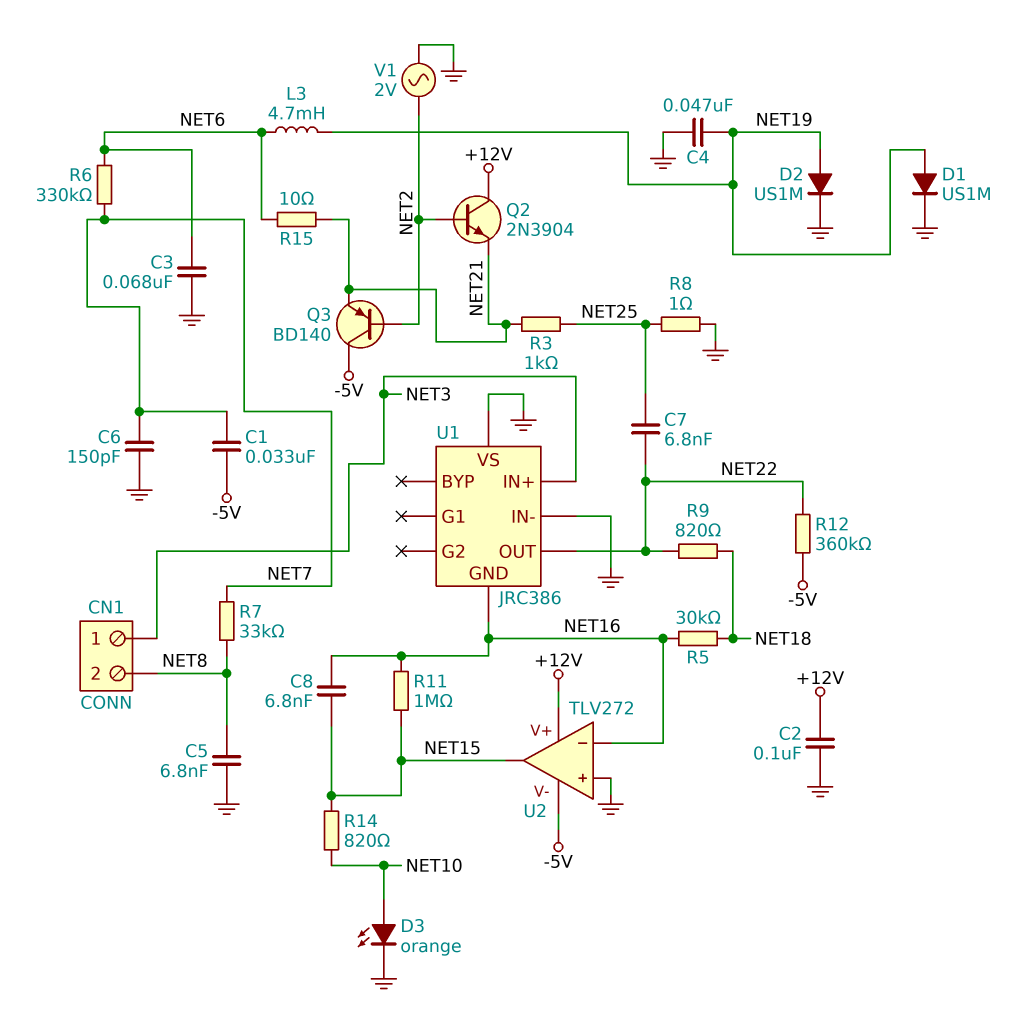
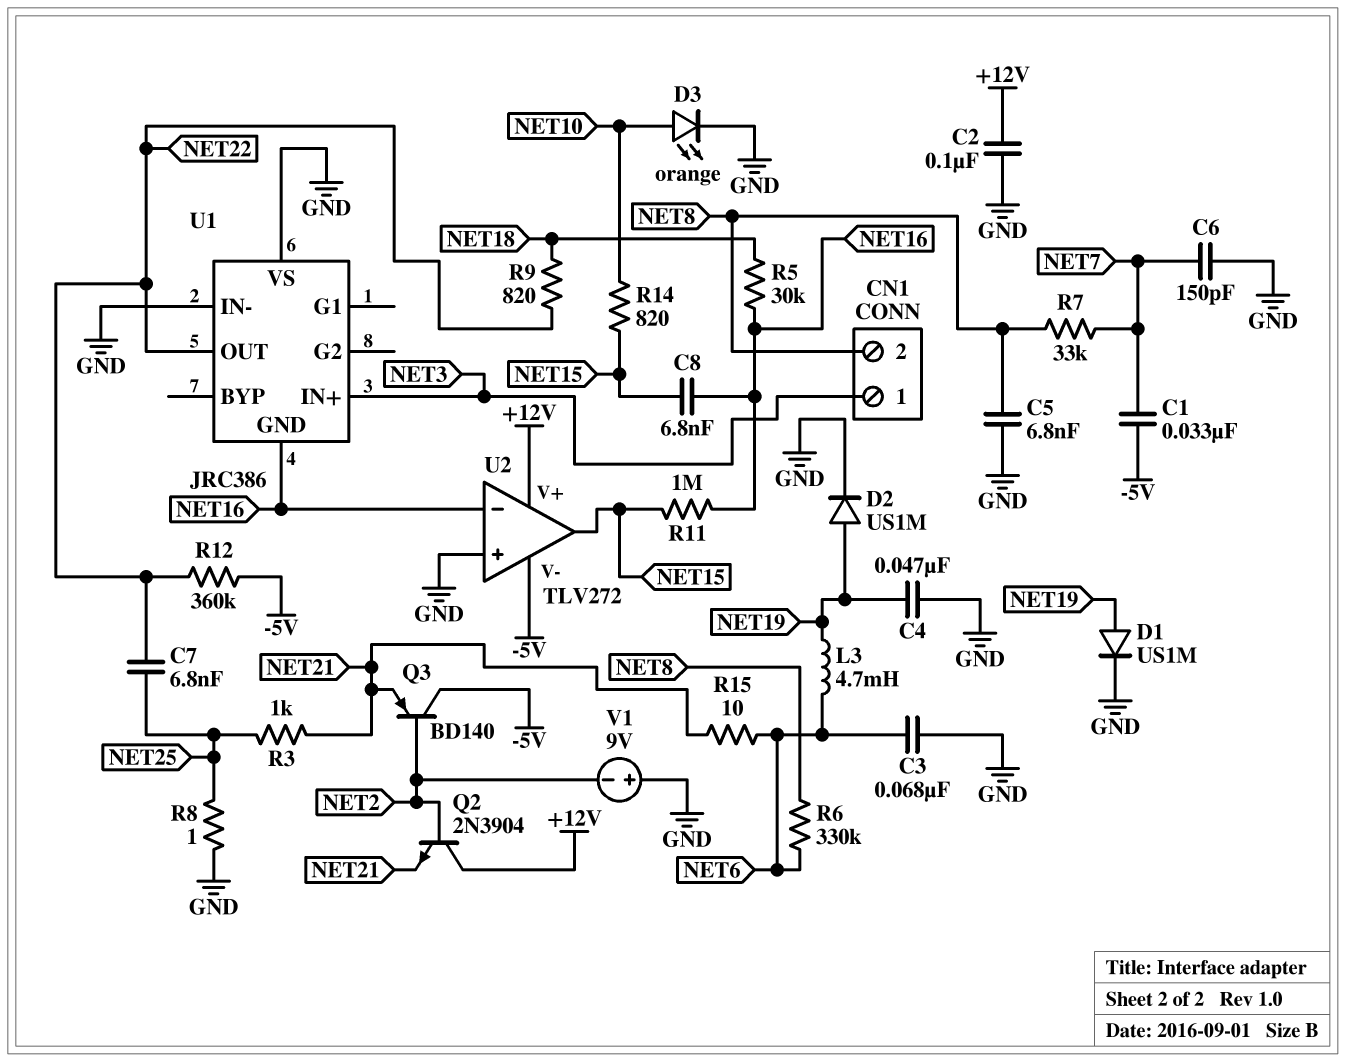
R6: 330k (NET6, NET7) -> 330k (NET6, NET8)
V1: AC 2V (GND, NET2) -> 9V (plus GND, minus NET2)

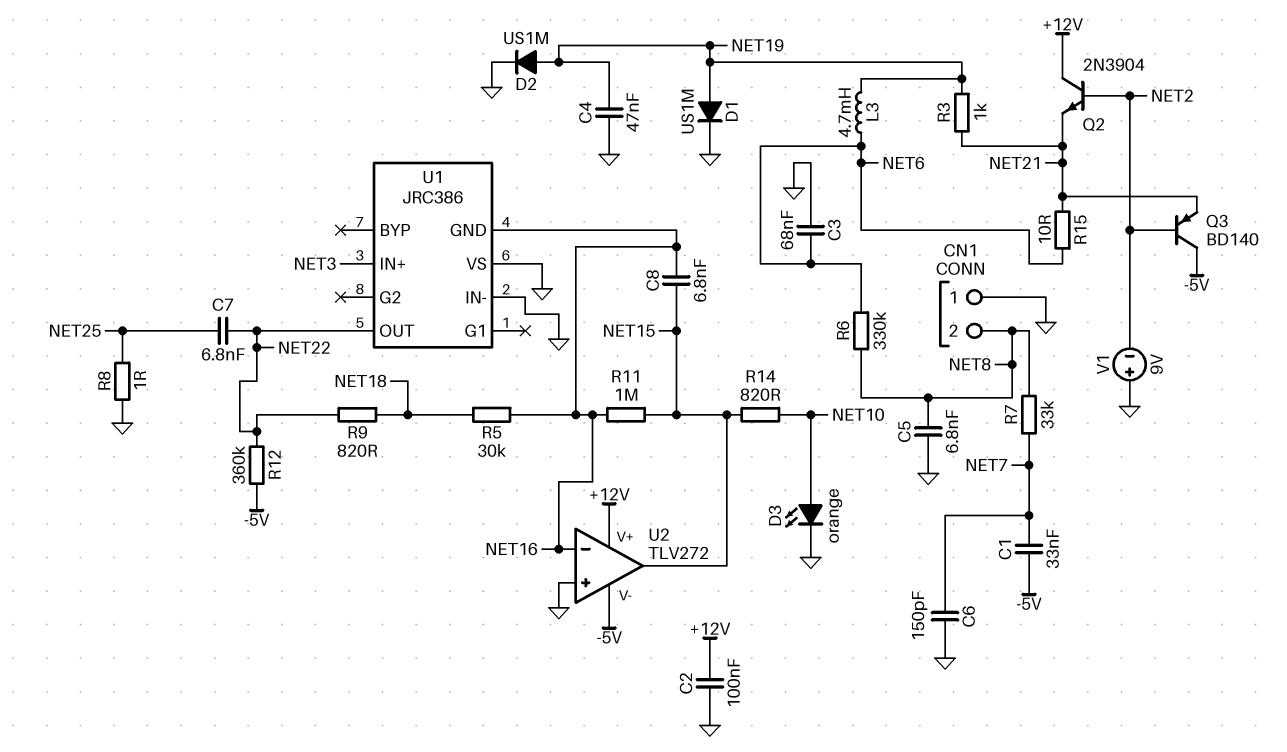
CN1 pin 1: NET3 -> GND
R3: 1k (NET21, NET25) -> 1k (NET19, NET21)

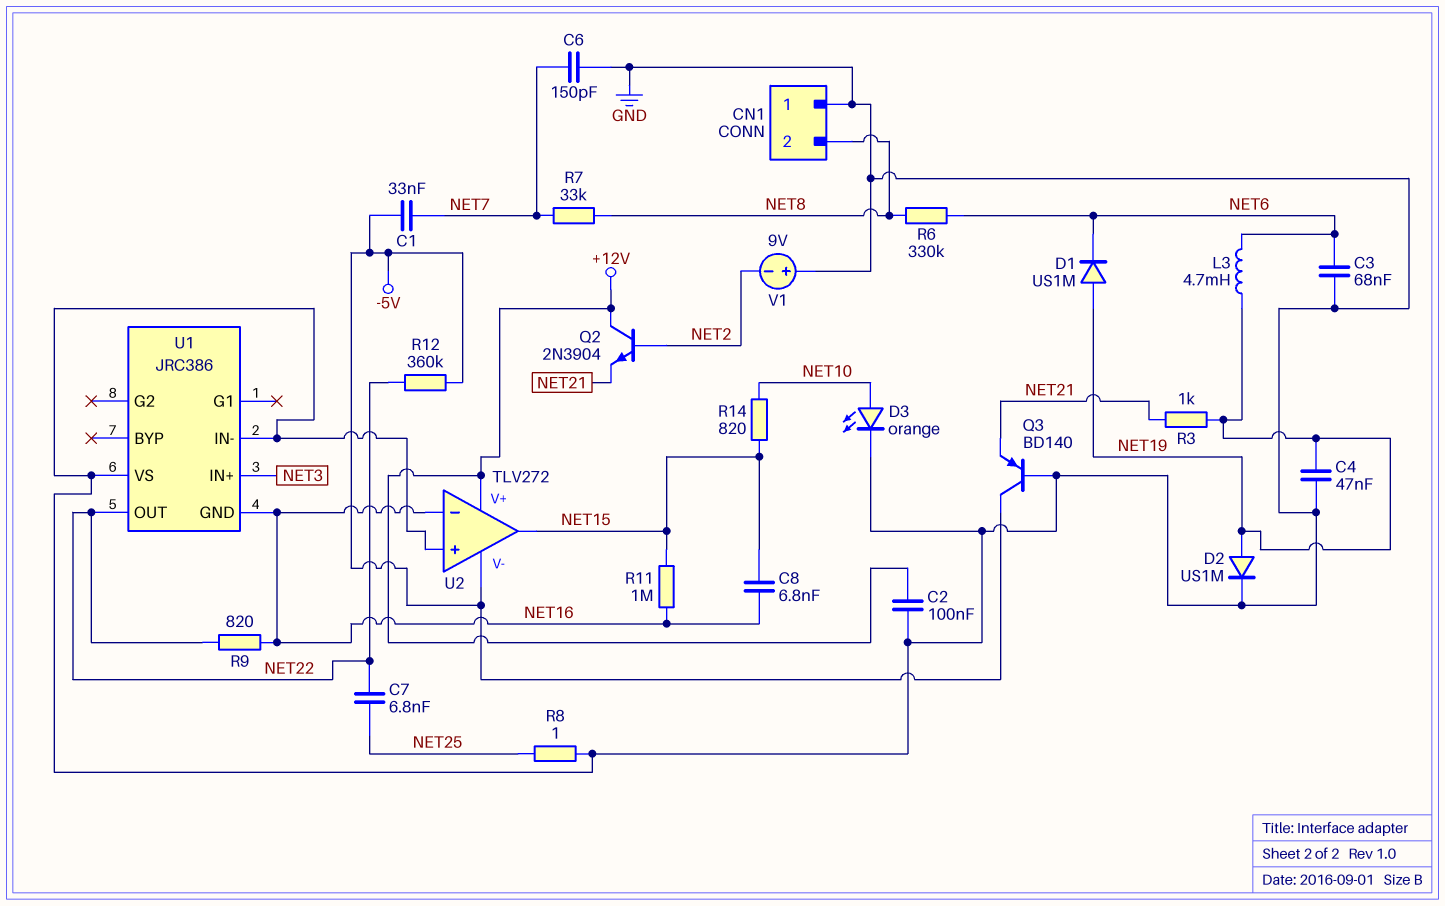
C5: 6.8nF (GND, NET8) -> none
D1: diode US1M (A NET19, K GND) -> diode US1M (A NET19, K NET6)
Q3: PNP BD140 (B NET2, C -5V, E NET21) -> PNP BD140 (B GND, C -5V, E NET21)
R5: 30k (NET16, NET18) -> none
R9: 820 (NET18, NET22) -> 820 (NET16, NET22)
R15: 10 (NET6, NET21) -> none

